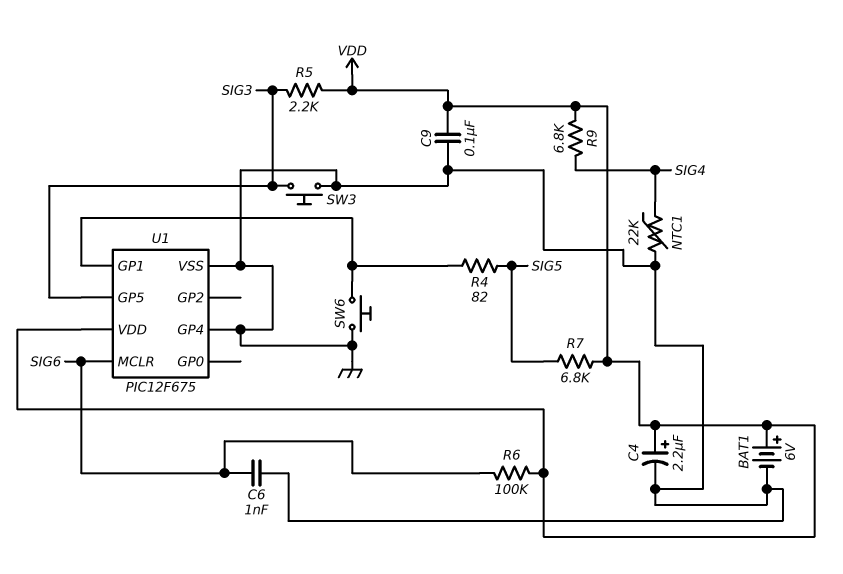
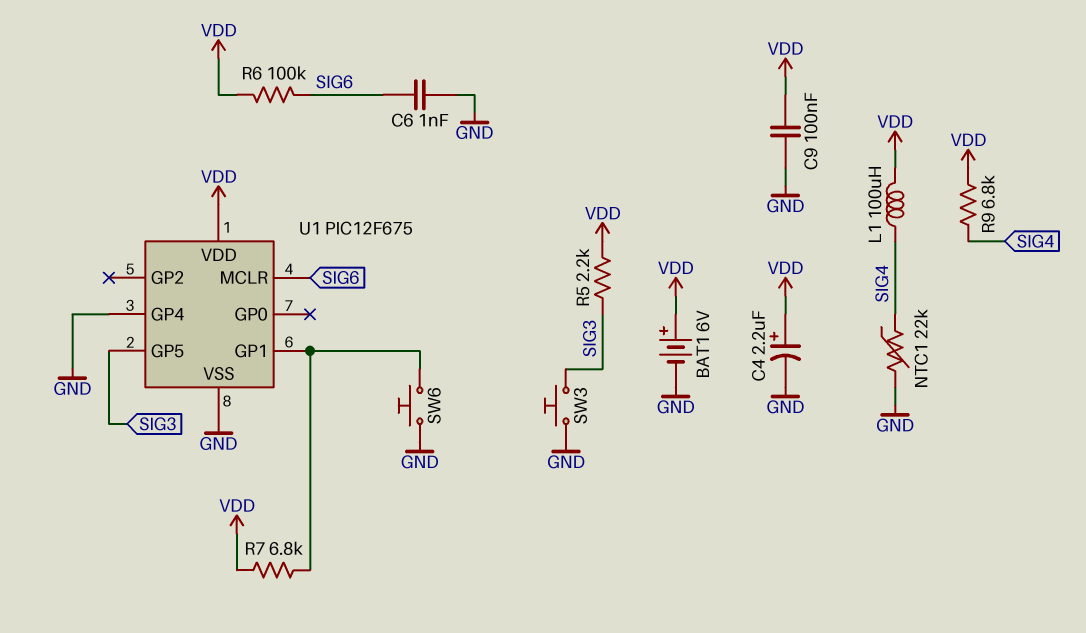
L1: none -> 100uH (SIG4, VDD)
R4: 82 (SIG5, U1/GP1) -> none
R7: 6.8k (SIG5, VDD) -> 6.8k (U1/GP1, VDD)

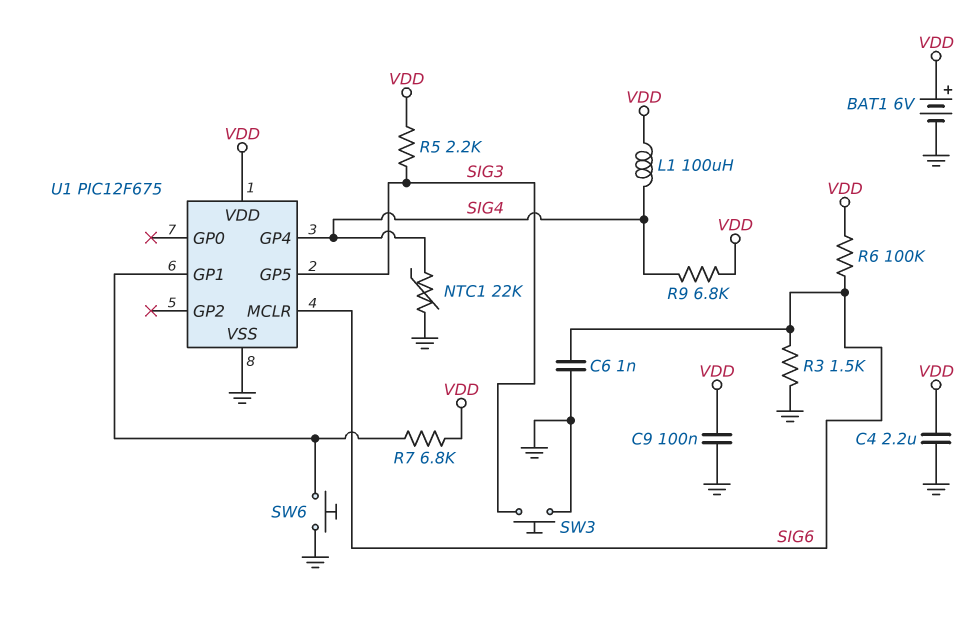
C4: 2.2uF (plus VDD, minus GND) -> 2.2uF (GND, VDD)
R3: none -> 1.5k (GND, SIG6)
U1 pin GP4: GND -> SIG4

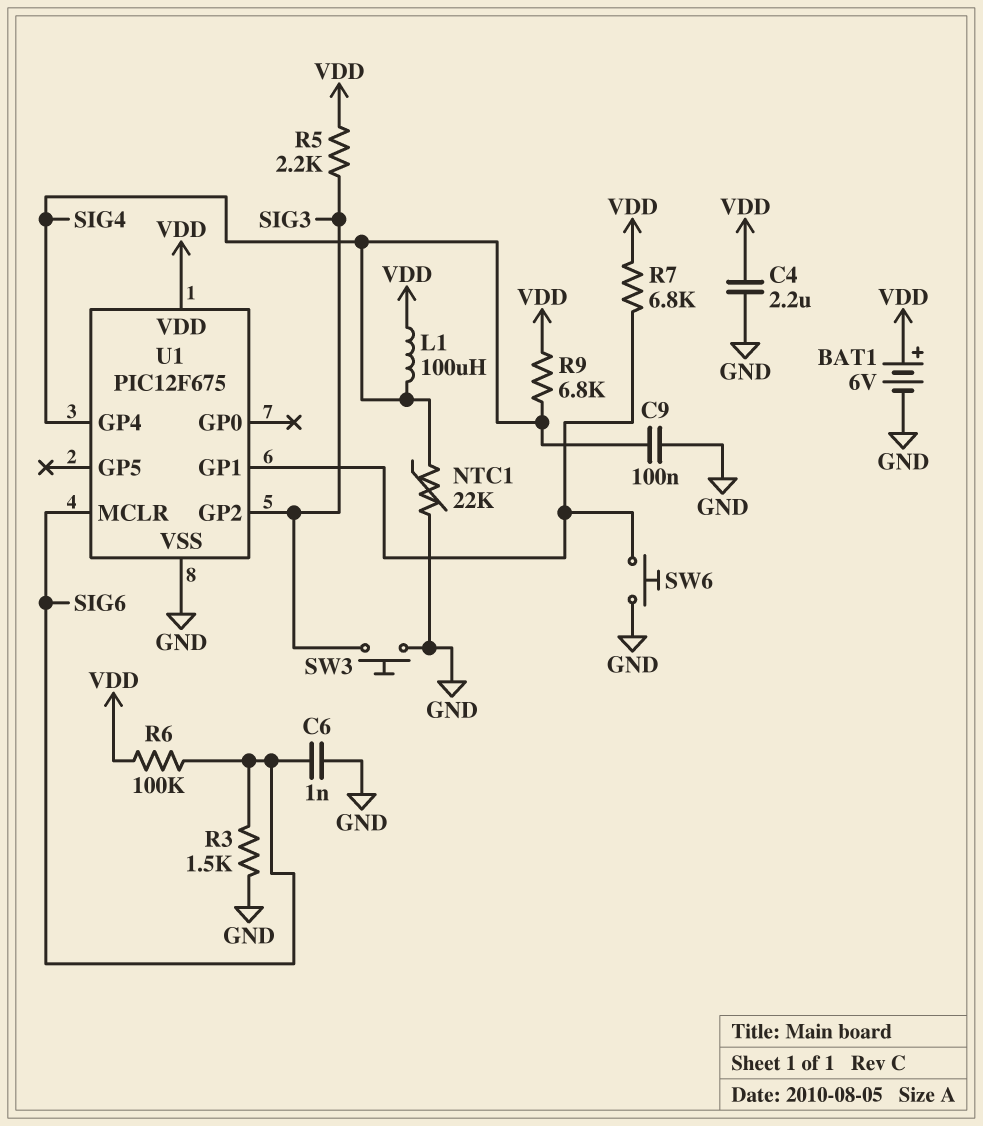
C9: 100nF (GND, VDD) -> 100nF (GND, SIG4)
U1 pin GP2: none -> SIG3
U1 pin GP5: SIG3 -> none

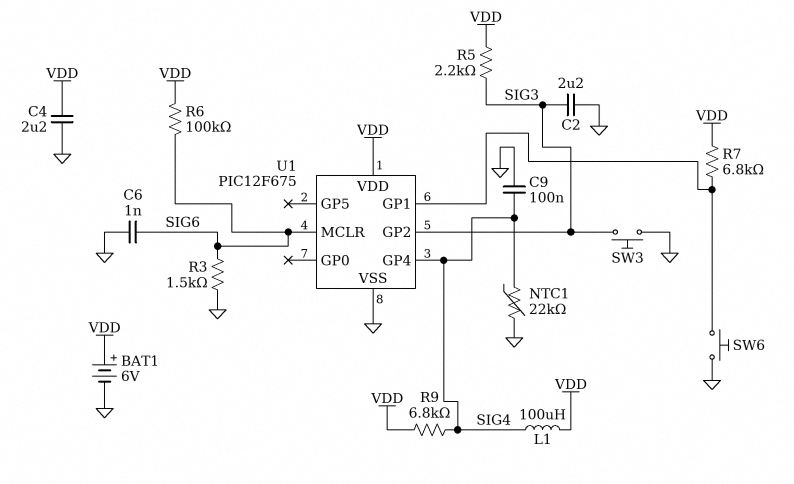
C2: none -> 2.2uF (GND, SIG3)

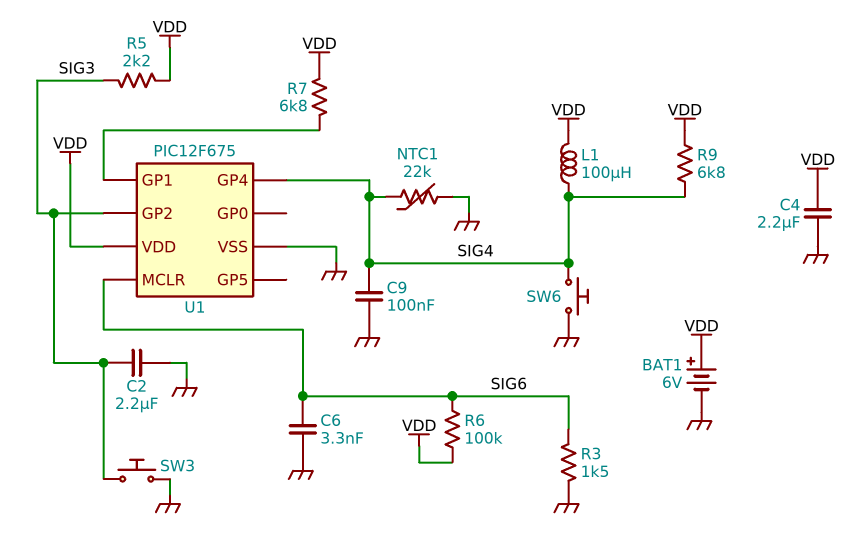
C6: 1nF (GND, SIG6) -> 3.3nF (GND, SIG6)
SW6: button (GND, U1/GP1) -> button (GND, SIG4)

